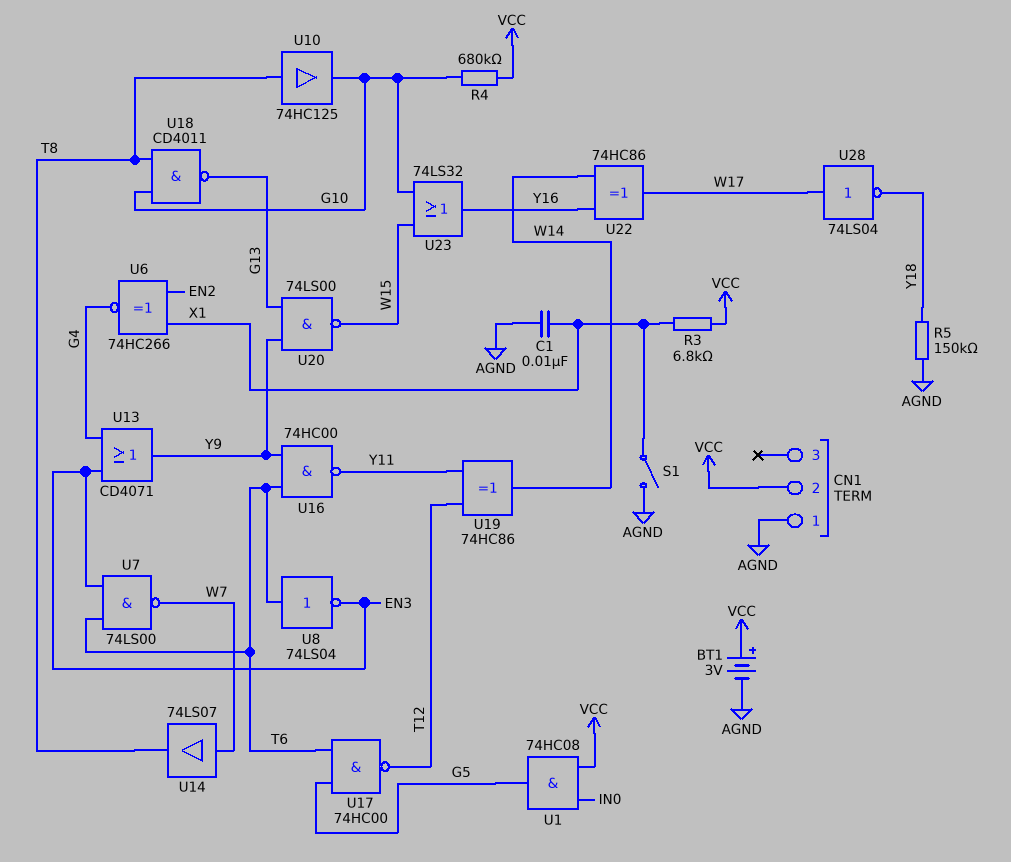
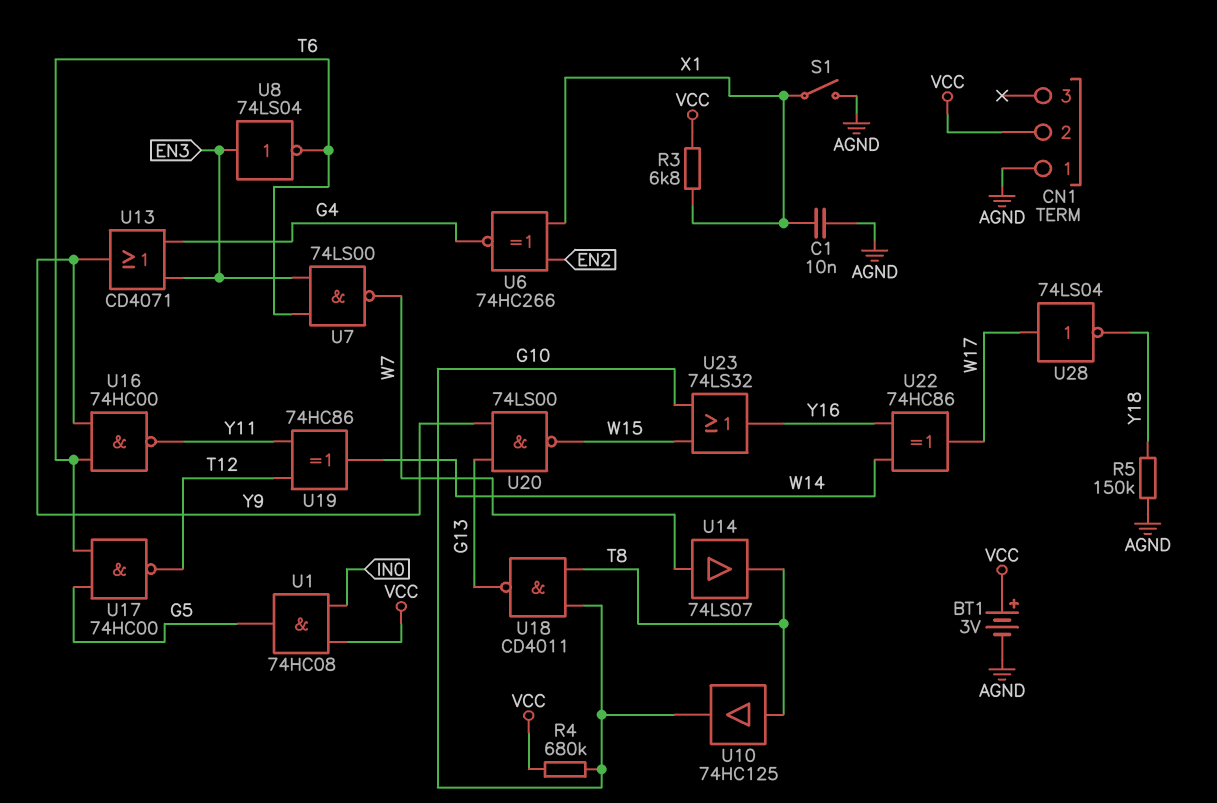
U8: NOT 74LS04 (in T6, out EN3) -> NOT 74LS04 (in EN3, out T6)

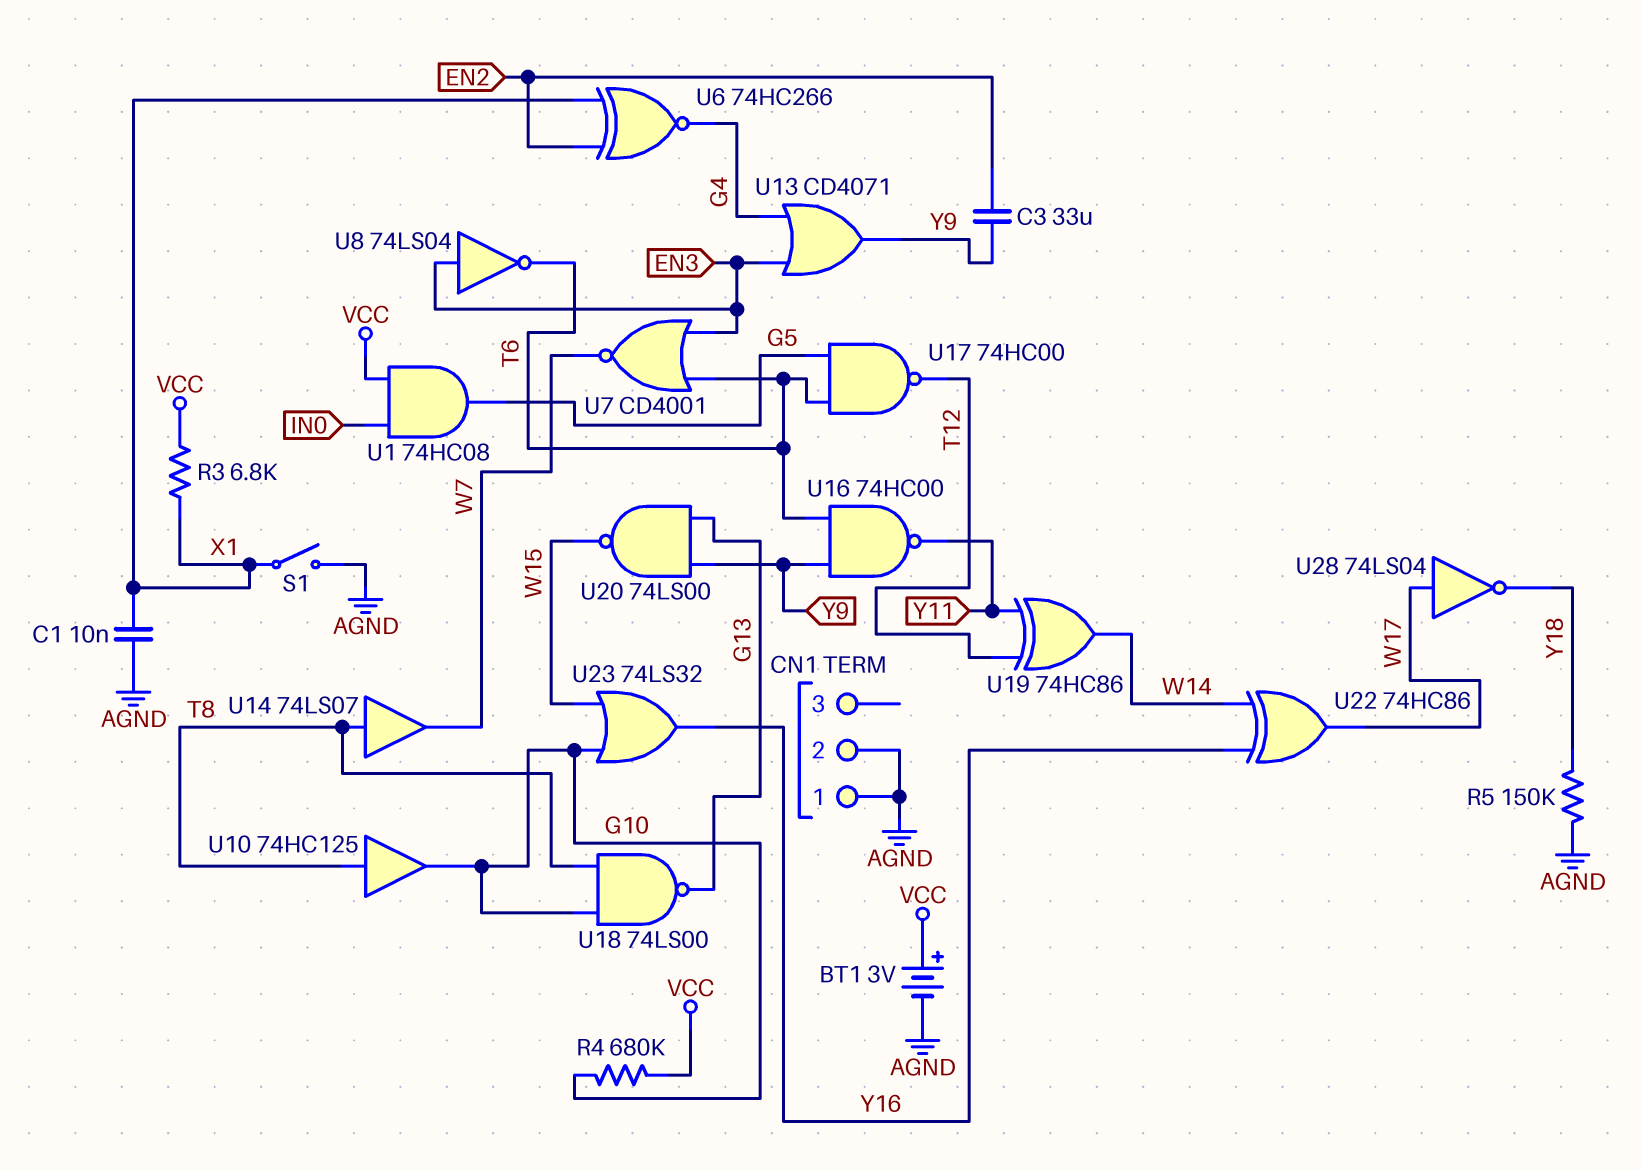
C3: none -> 33uF (EN2, Y9)
CN1 pin 2: VCC -> AGND
U7: NAND 74LS00 (in EN3, in T6, out W7) -> NOR CD4001 (in EN3, in T6, out W7)
U14: buffer 74LS07 (in W7, out T8) -> buffer 74LS07 (in T8, out W7)
U18: NAND CD4011 (in G10, in T8, out G13) -> NAND 74LS00 (in G10, in T8, out G13)

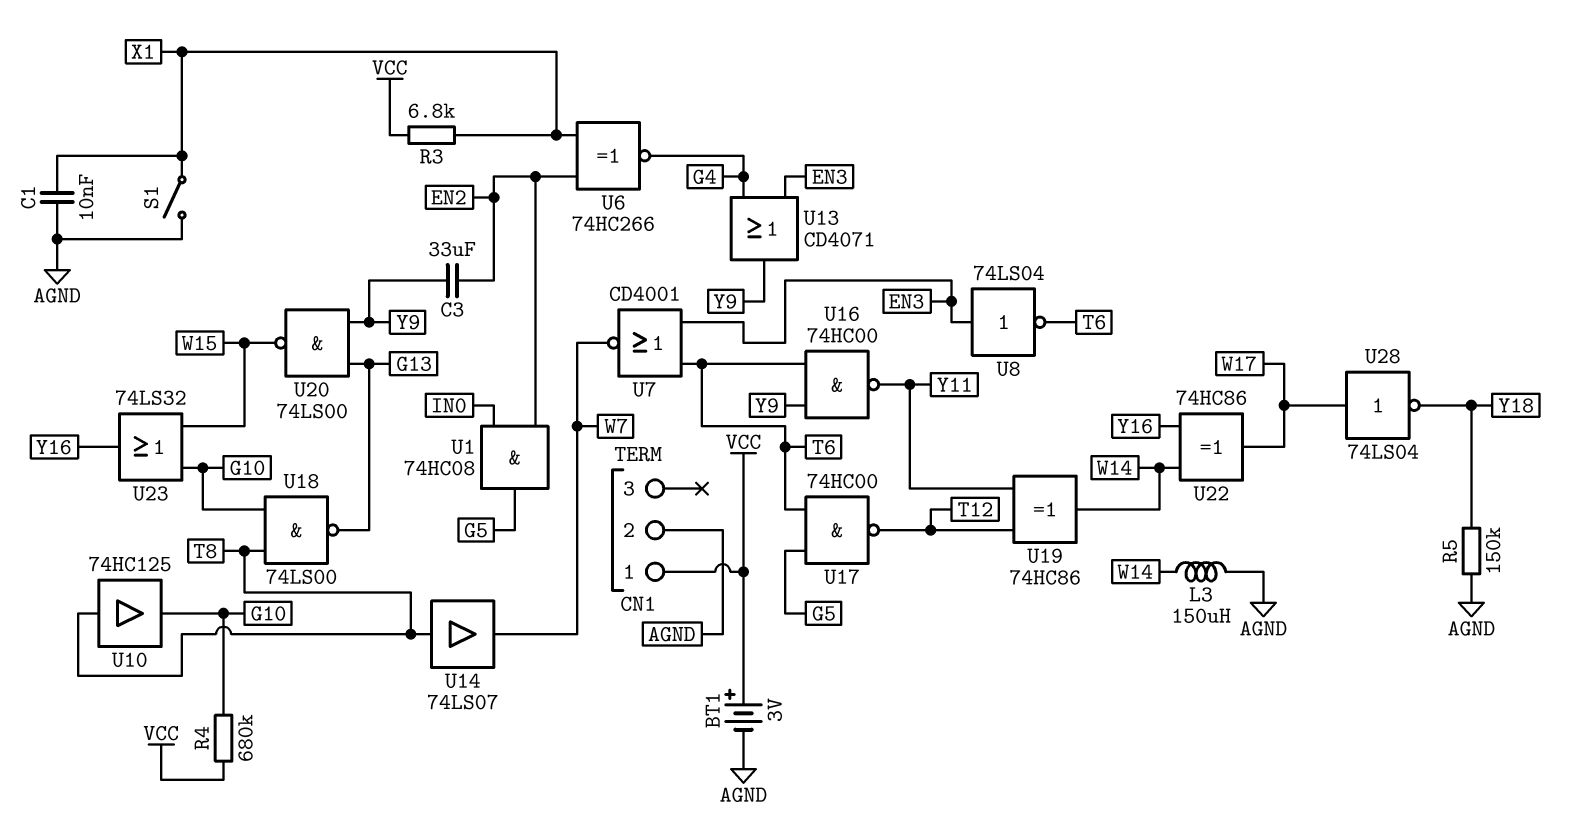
CN1 pin 1: AGND -> VCC
L3: none -> 150uH (AGND, W14)
U1: AND 74HC08 (in IN0, in VCC, out G5) -> AND 74HC08 (in EN2, in IN0, out G5)

